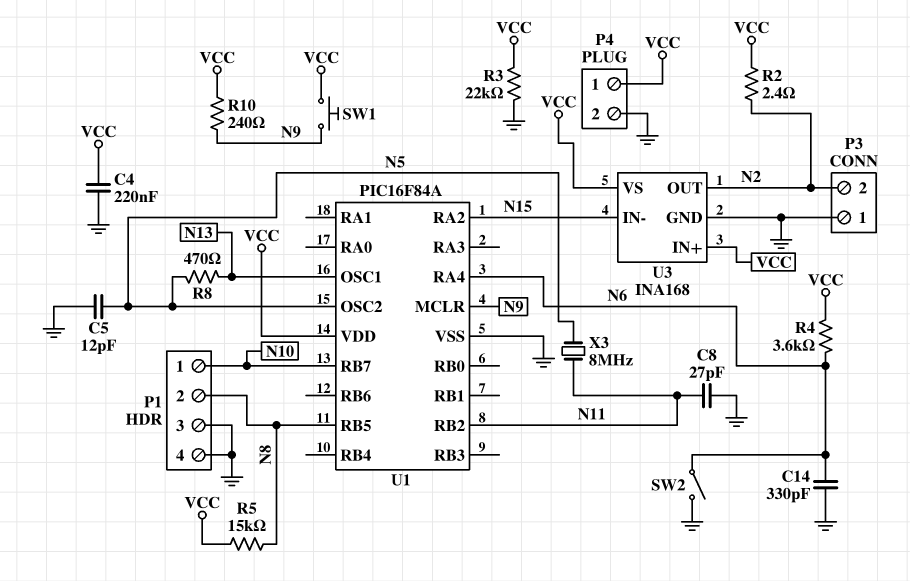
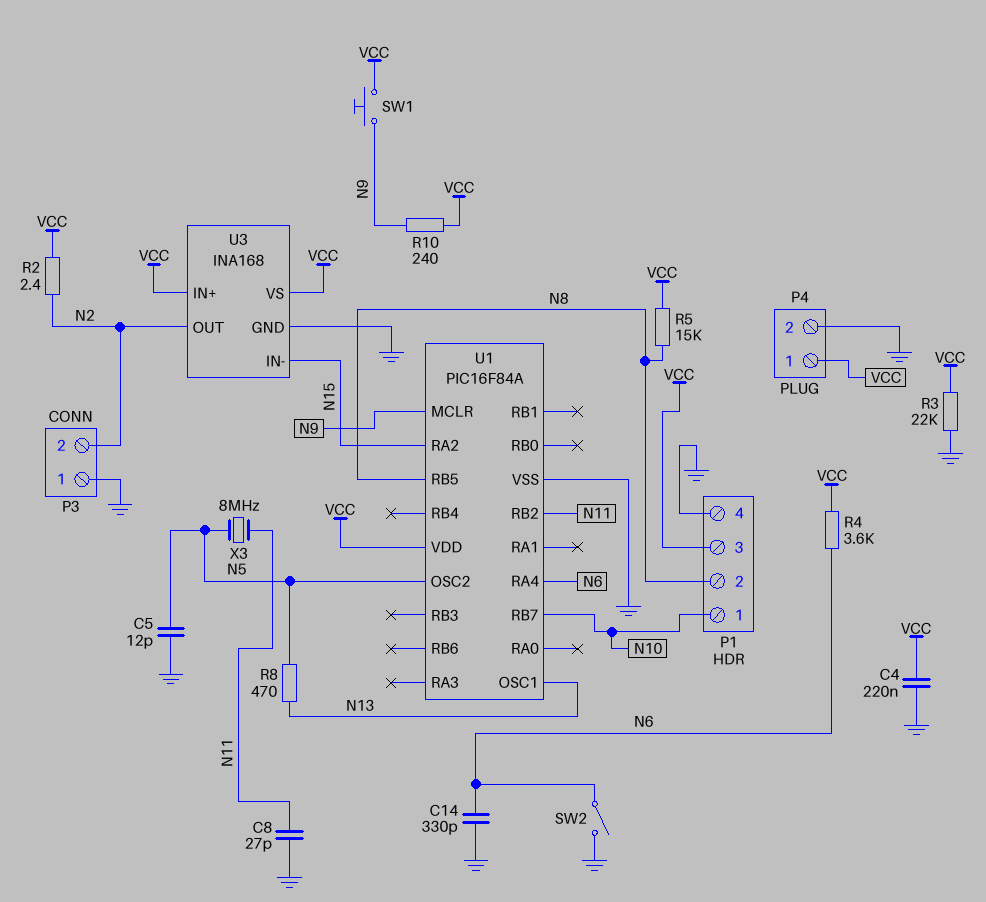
P1 pin 3: GND -> VCC

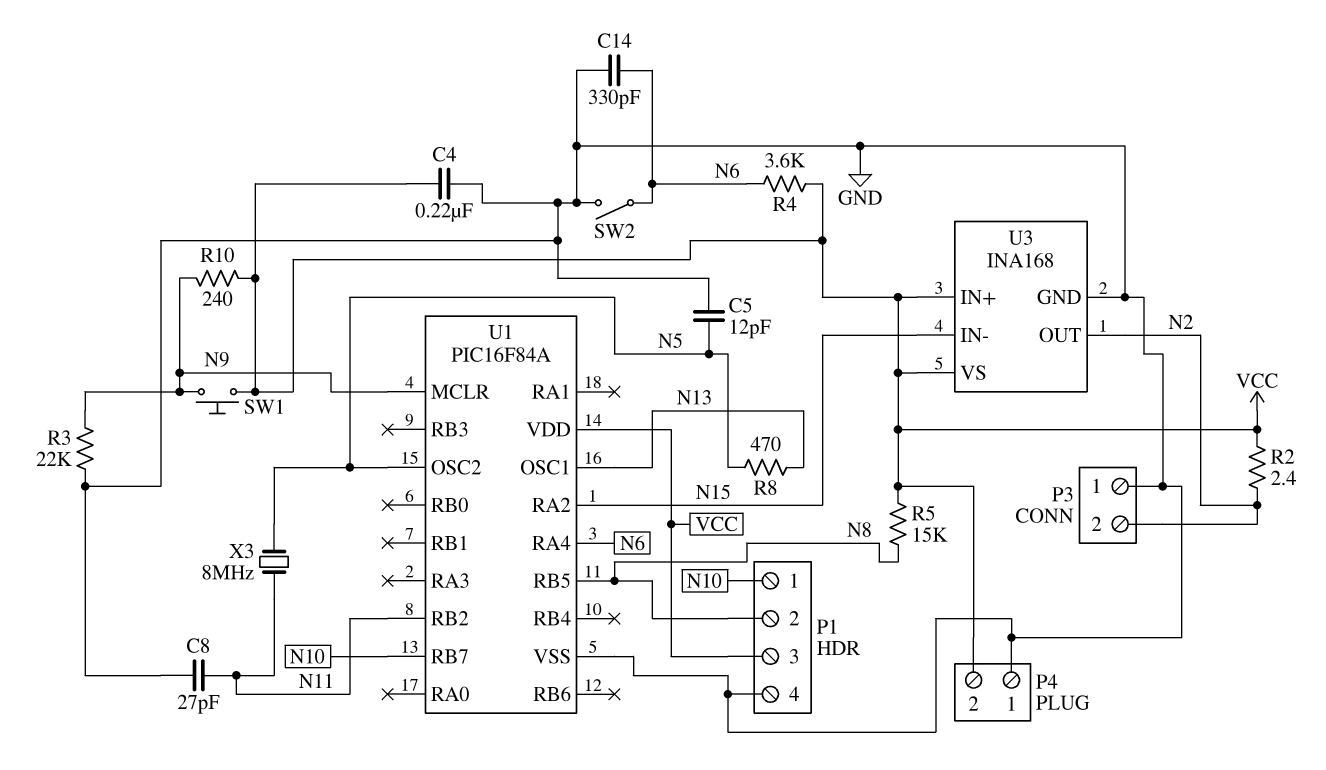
P4 pin 1: VCC -> GND
P4 pin 2: GND -> VCC
R3: 22k (GND, VCC) -> 22k (GND, N9)

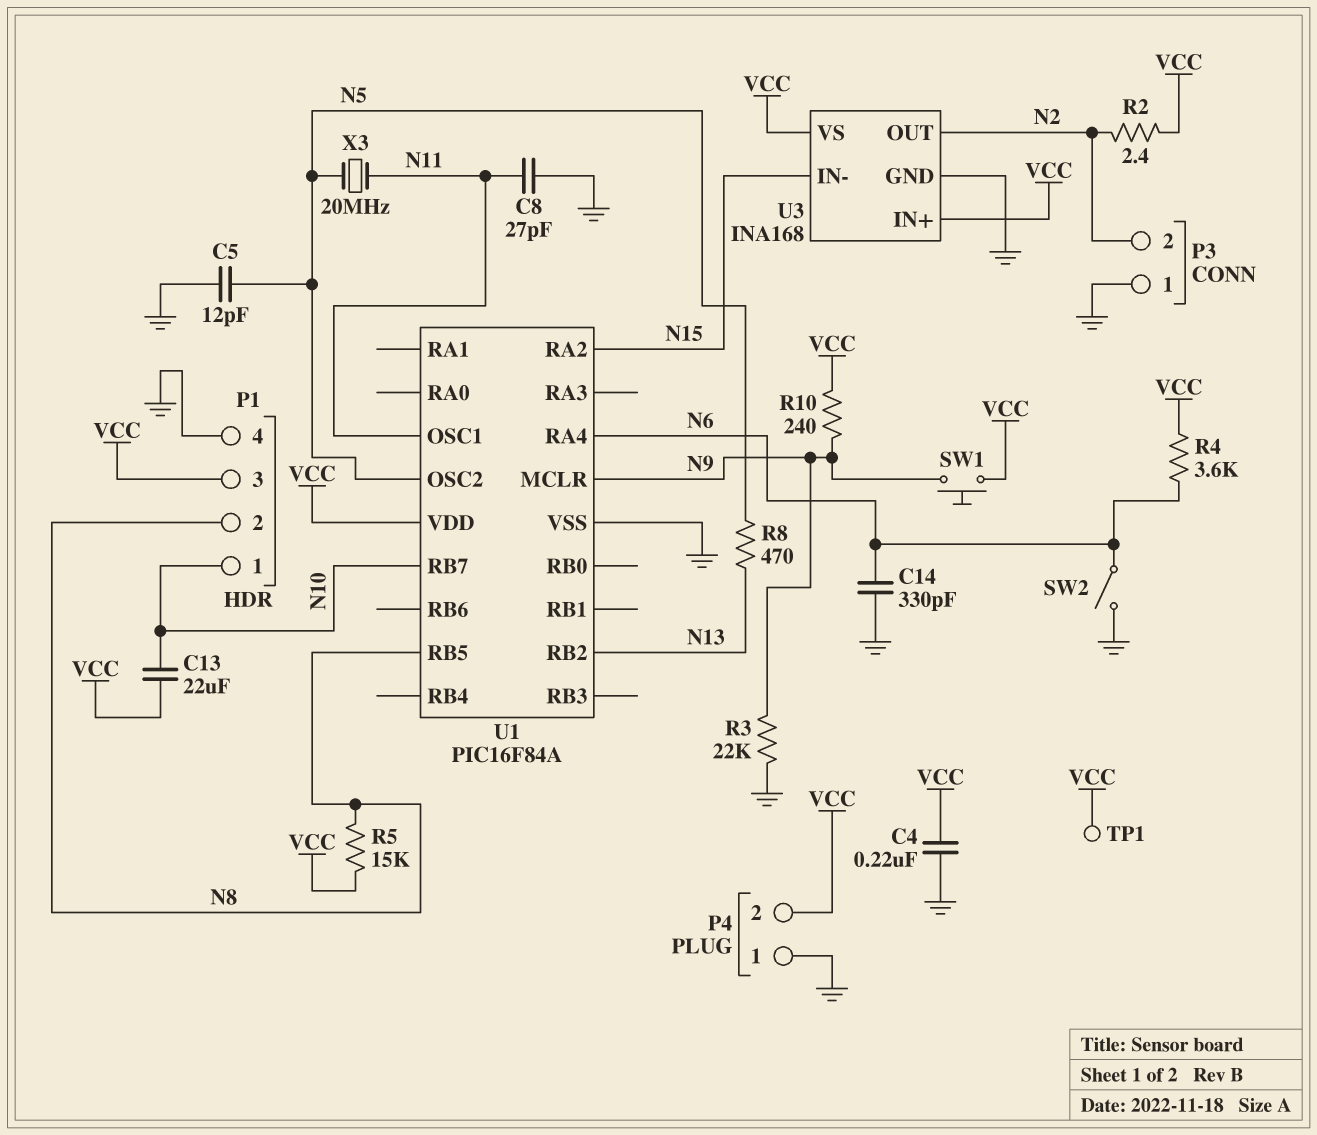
C13: none -> 22uF (N10, VCC)
TP1: none -> test point (VCC)
U1 pin OSC1: N13 -> N11
U1 pin RB2: N11 -> N13
X3: 8MHz (N5, N11) -> 20MHz (N5, N11)

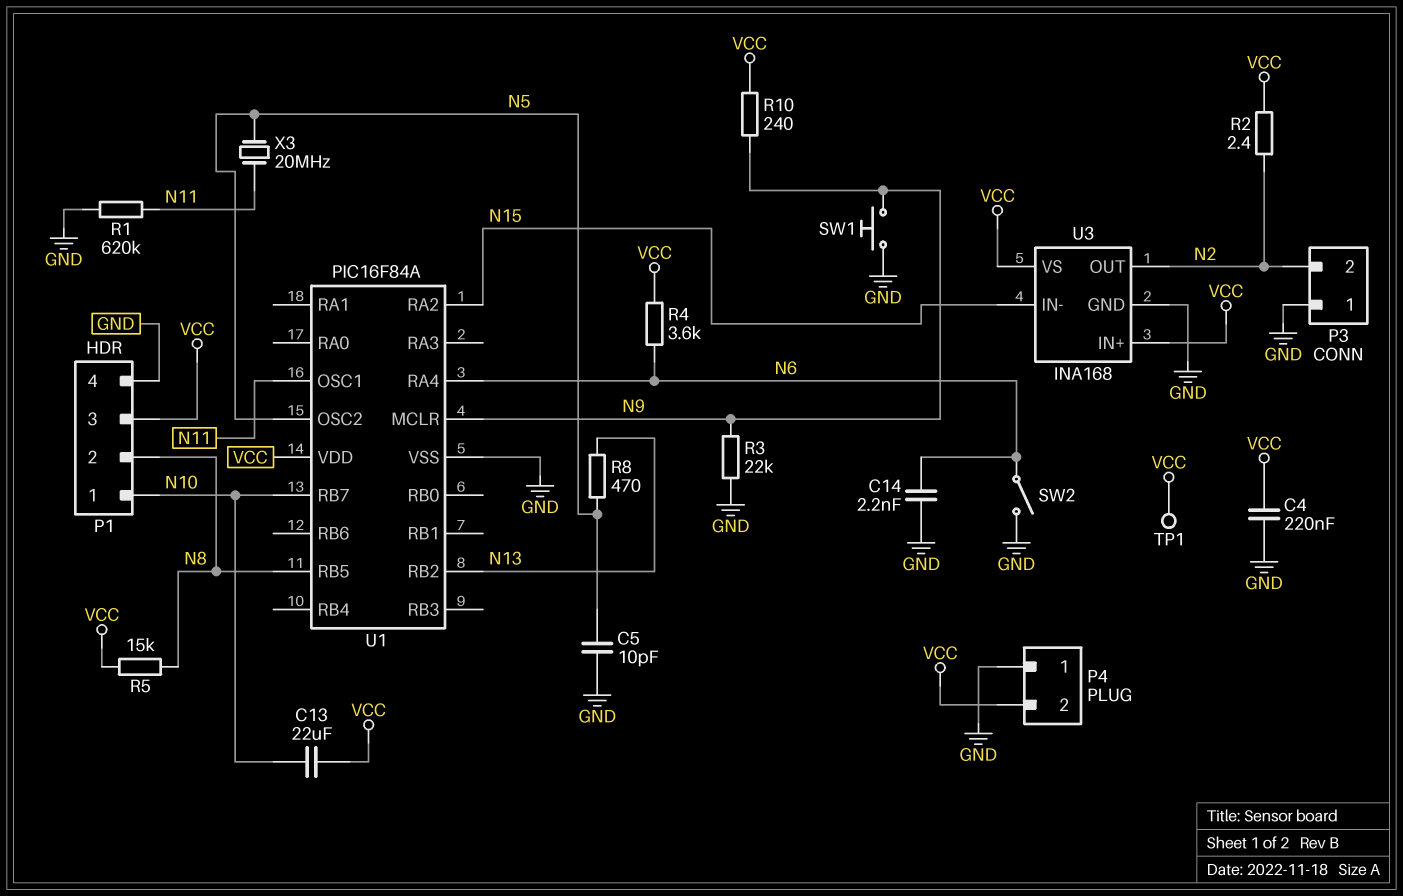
C5: 12pF (GND, N5) -> 10pF (GND, N5)
C8: 27pF (GND, N11) -> none
C14: 330pF (GND, N6) -> 2.2nF (GND, N6)
R1: none -> 620k (GND, N11)
SW1: button (N9, VCC) -> button (GND, N9)

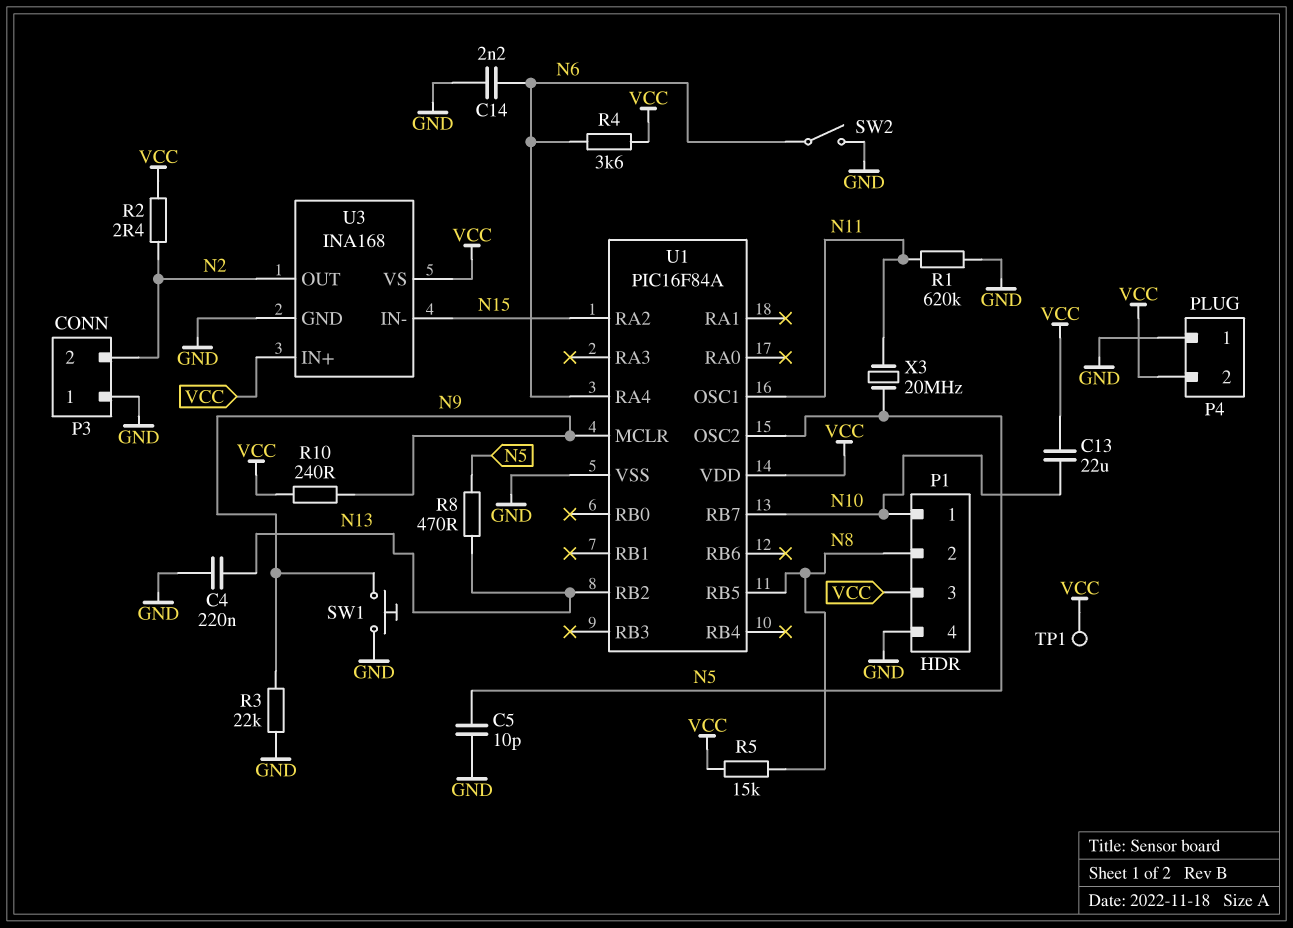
C4: 220nF (GND, VCC) -> 220nF (GND, N13)

